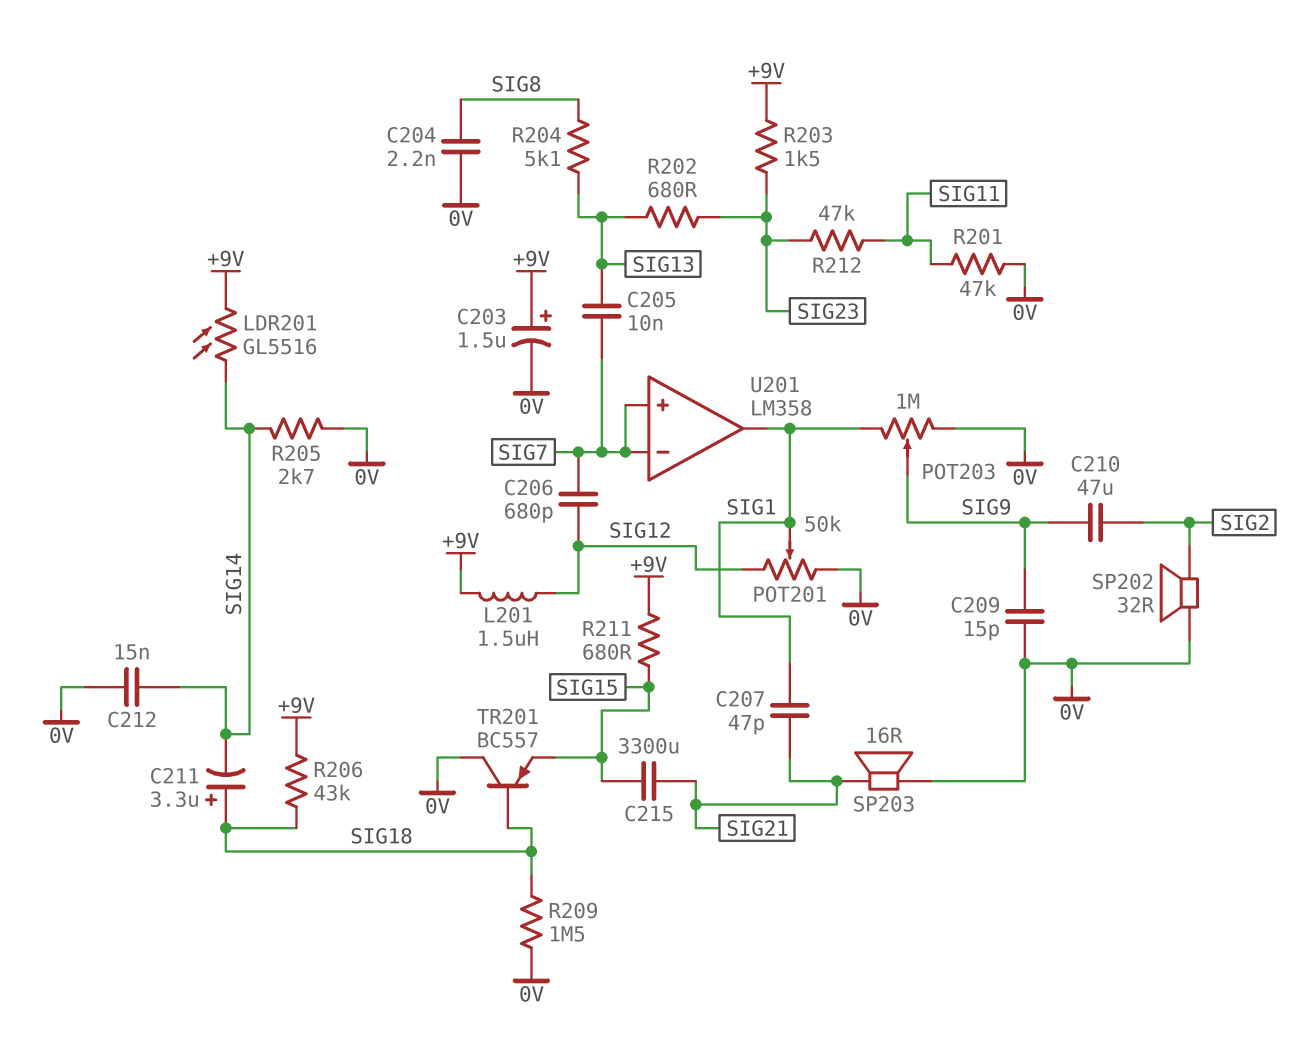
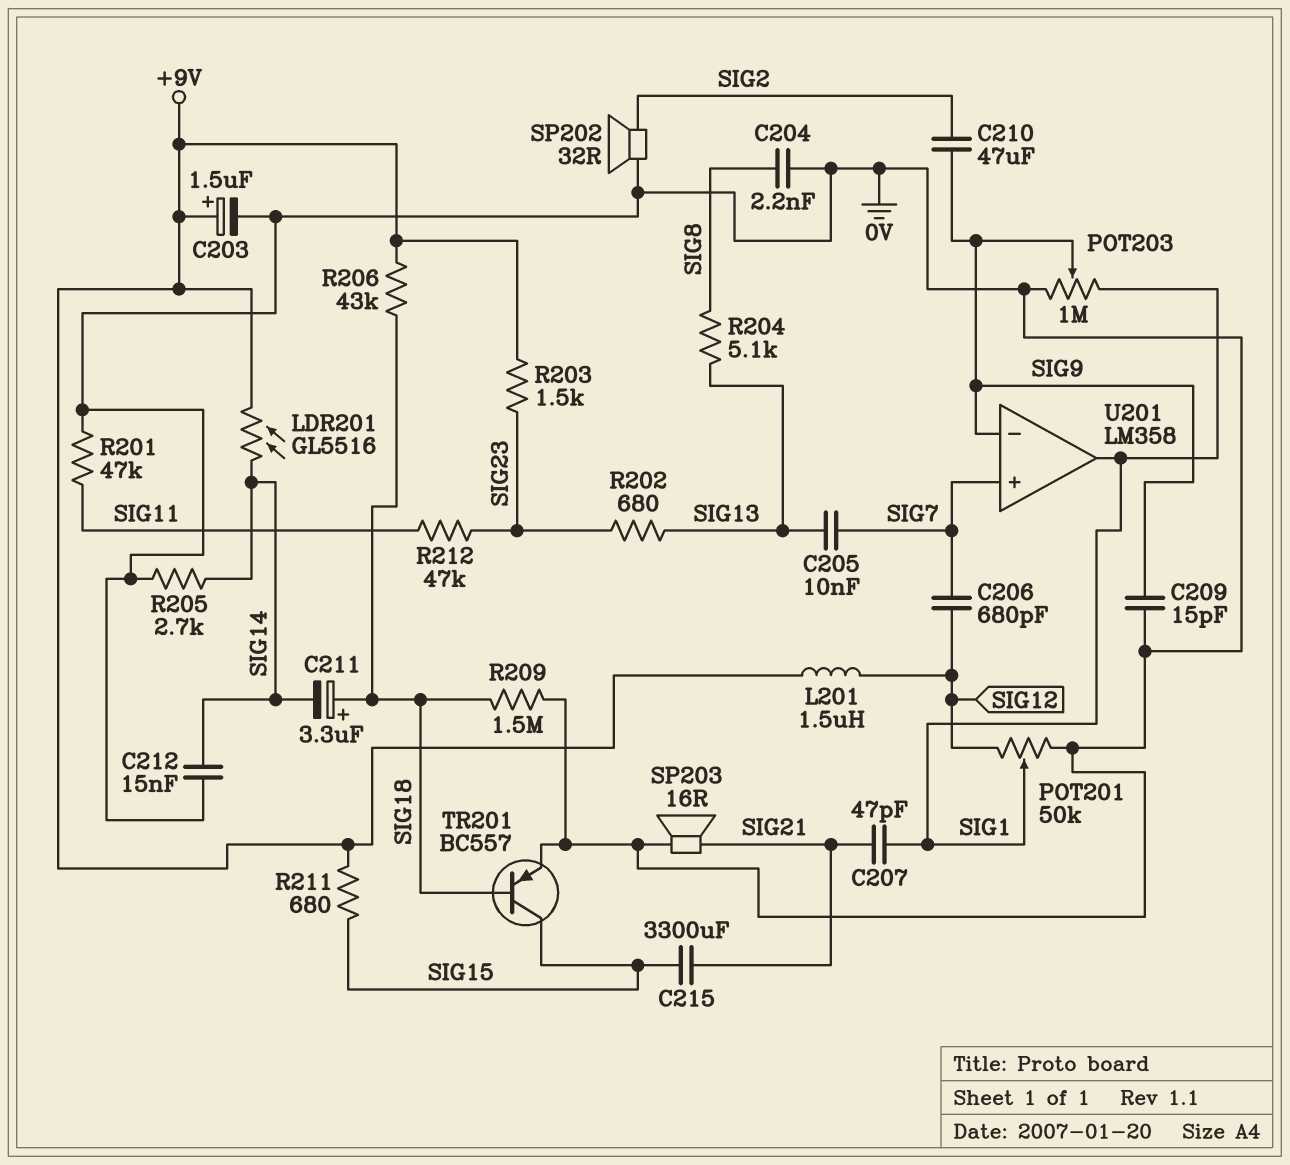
TR201: PNP BC557 (B SIG18, C 0V, E SIG15) -> PNP BC557 (B SIG18, C SIG15, E 0V)
U201 pin in-: SIG7 -> SIG9

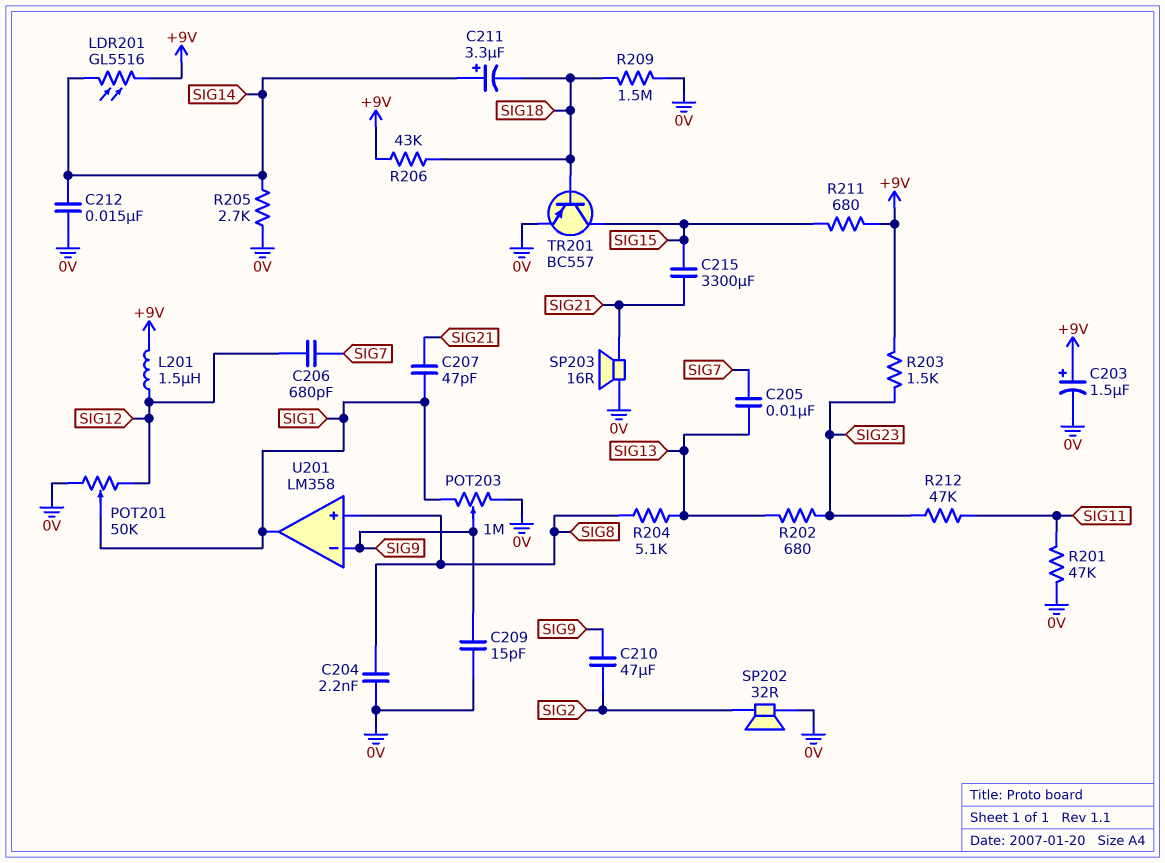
C211: 3.3uF (plus SIG18, minus SIG14) -> 3.3uF (plus SIG14, minus SIG18)
U201 pin in+: SIG7 -> SIG8

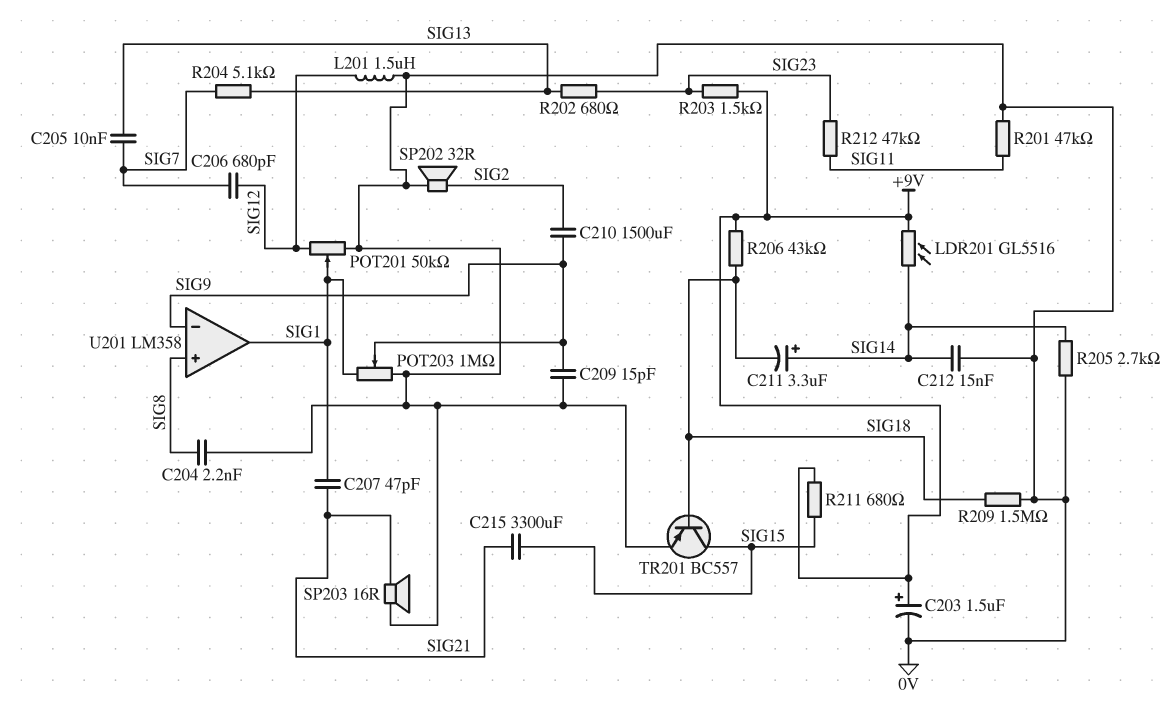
C210: 47uF (SIG2, SIG9) -> 1500uF (SIG2, SIG9)
L201: 1.5uH (+9V, SIG12) -> 1.5uH (0V, SIG12)
R204: 5.1k (SIG8, SIG13) -> 5.1k (SIG7, SIG13)

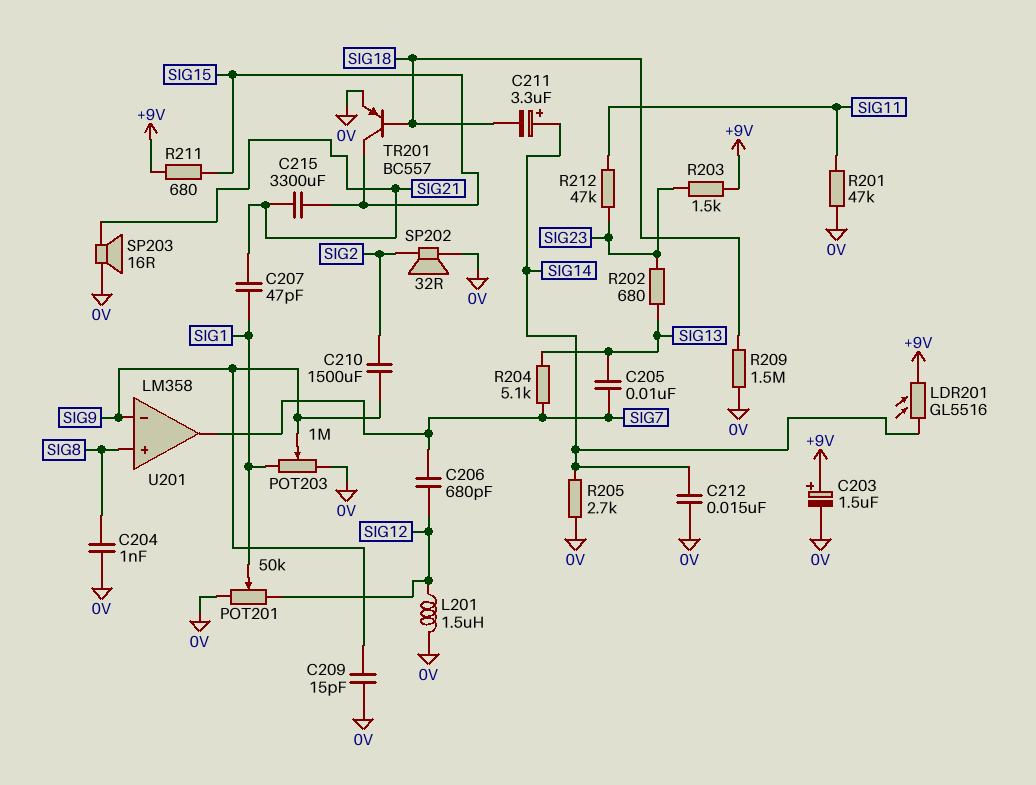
C204: 2.2nF (0V, SIG8) -> 1nF (0V, SIG8)
R206: 43k (+9V, SIG18) -> none
U201 pin out: SIG1 -> SIG7

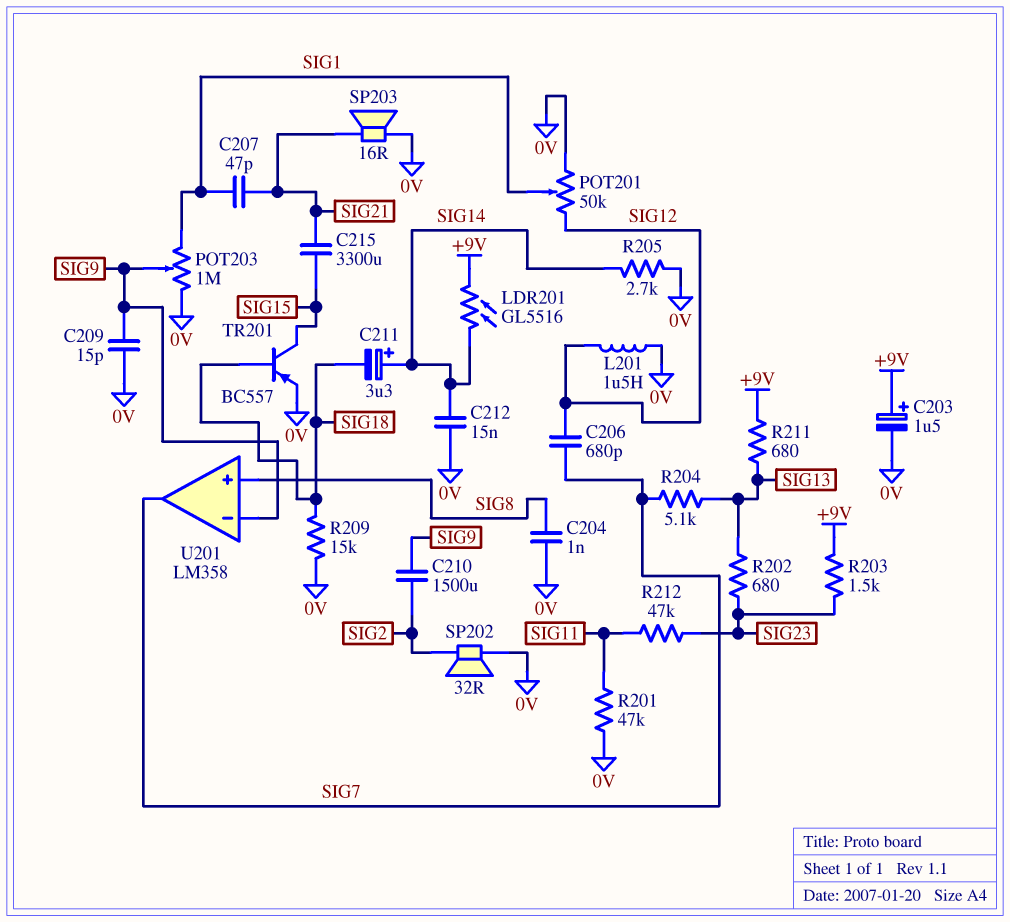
C205: 10nF (SIG7, SIG13) -> none
R209: 1.5M (0V, SIG18) -> 15k (0V, SIG18)
R211: 680 (+9V, SIG15) -> 680 (+9V, SIG13)

